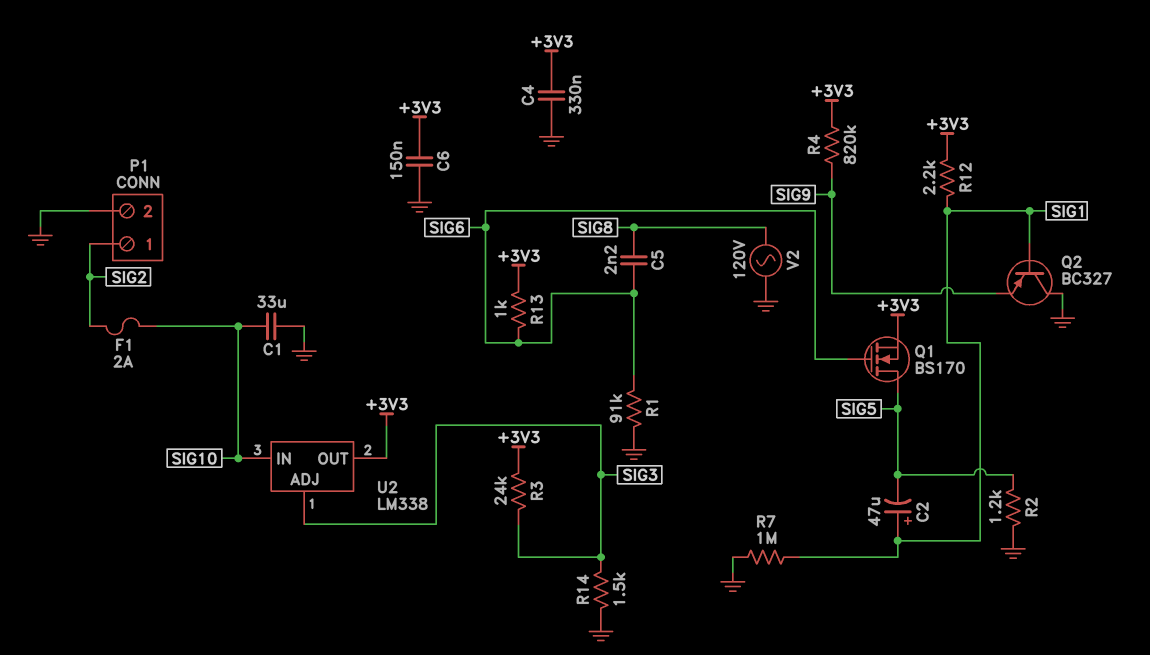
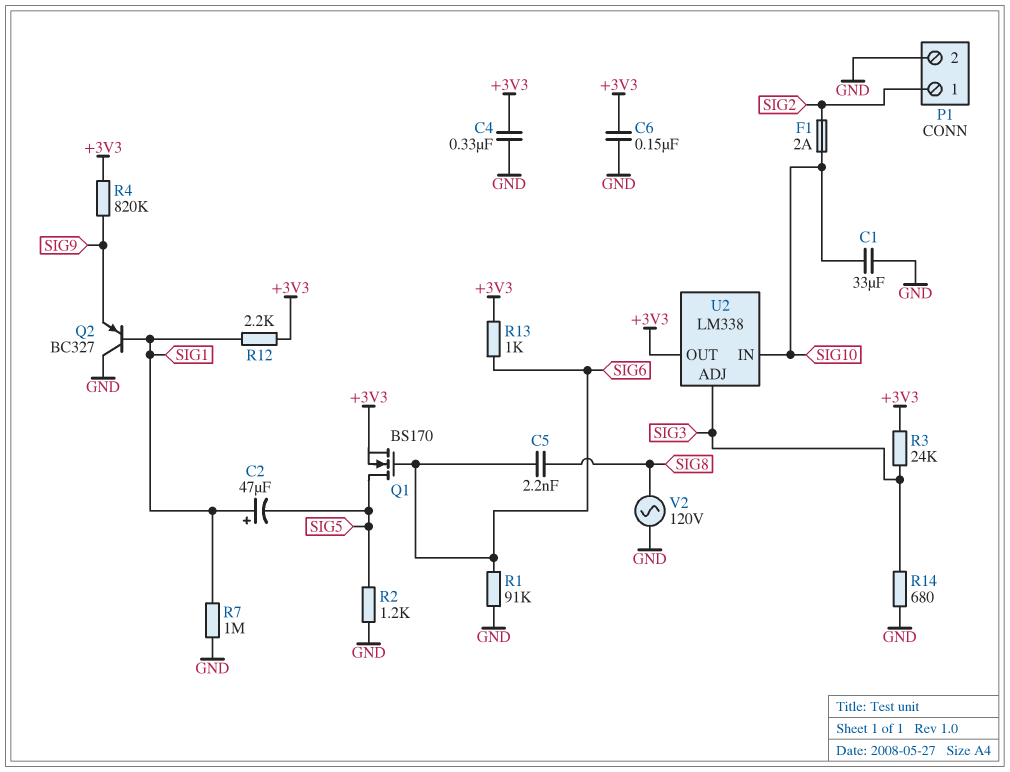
R14: 1.5k (GND, SIG3) -> 680 (GND, SIG3)

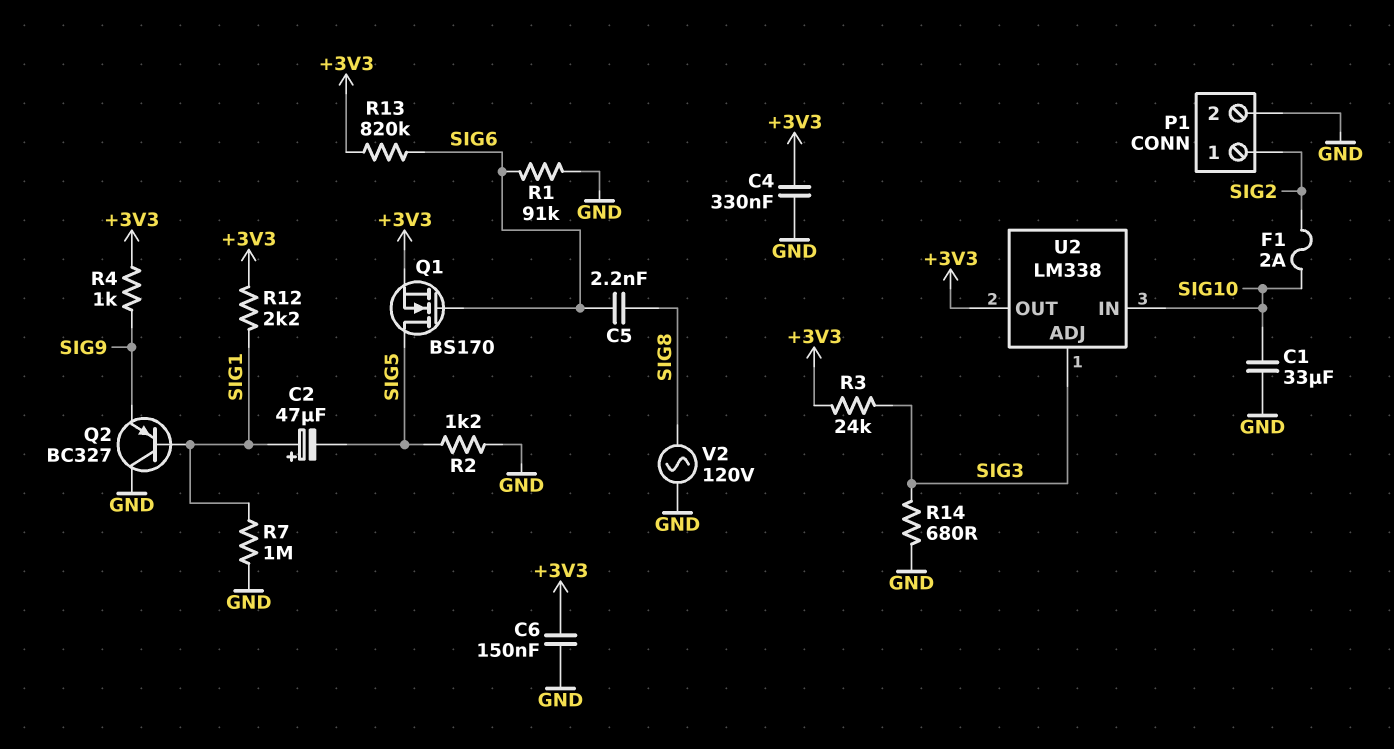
R4: 820k (+3V3, SIG9) -> 1k (+3V3, SIG9)
R13: 1k (+3V3, SIG6) -> 820k (+3V3, SIG6)

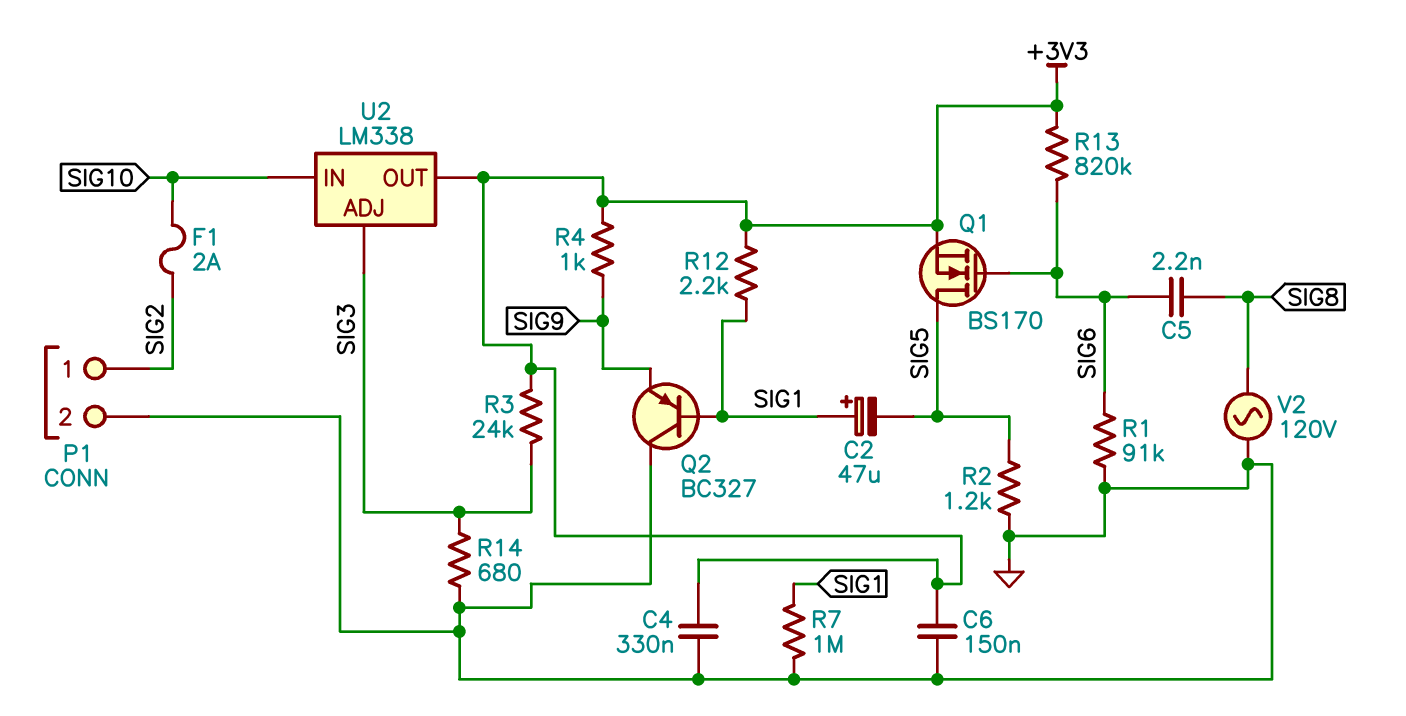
C1: 33uF (GND, SIG10) -> none

